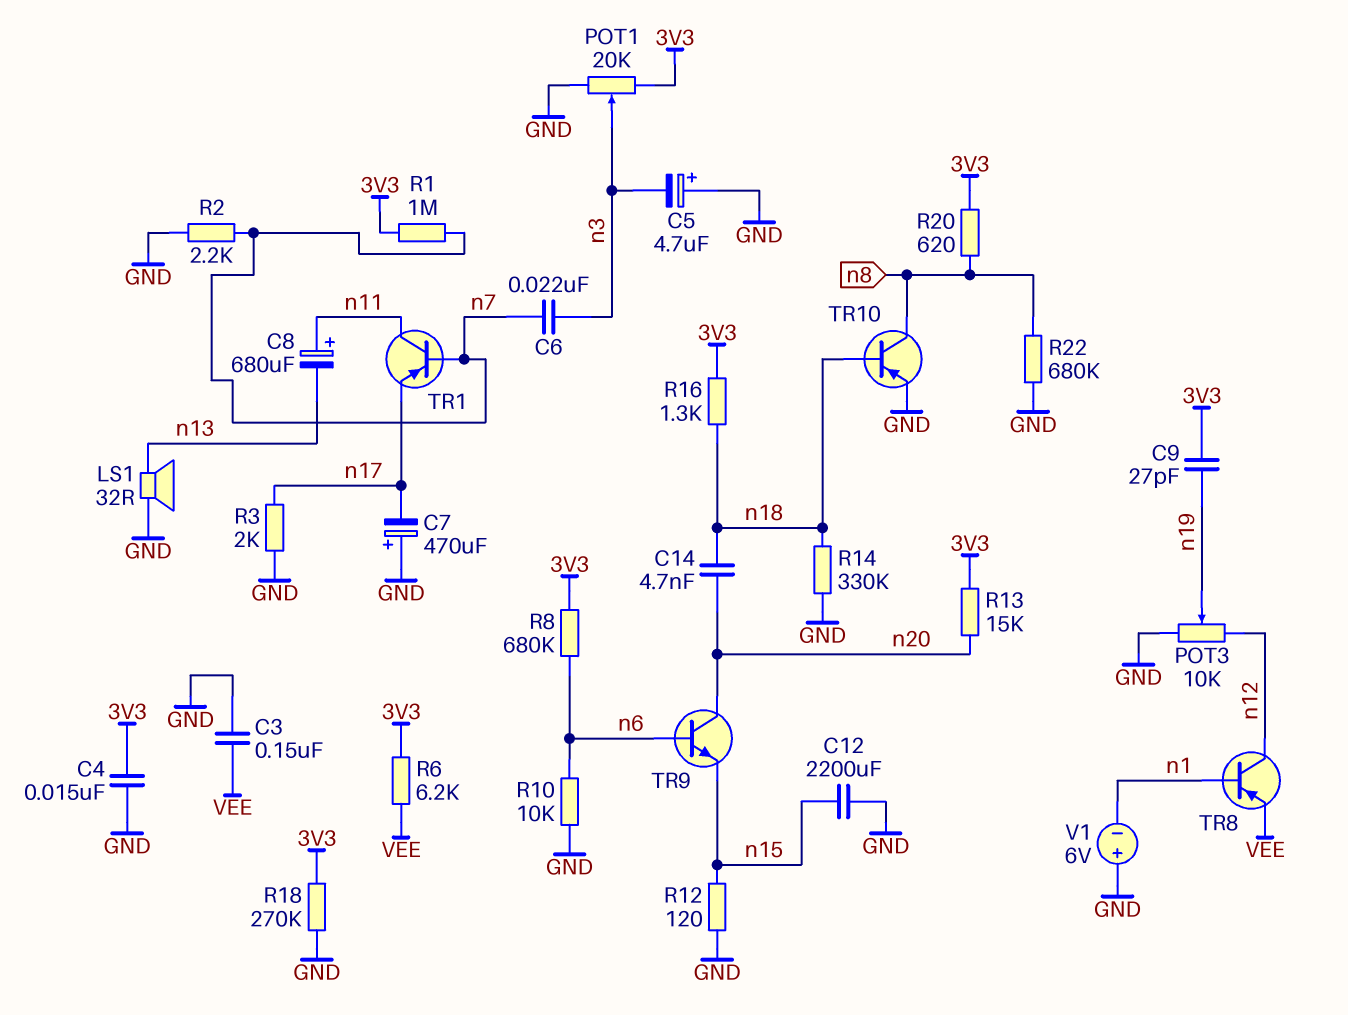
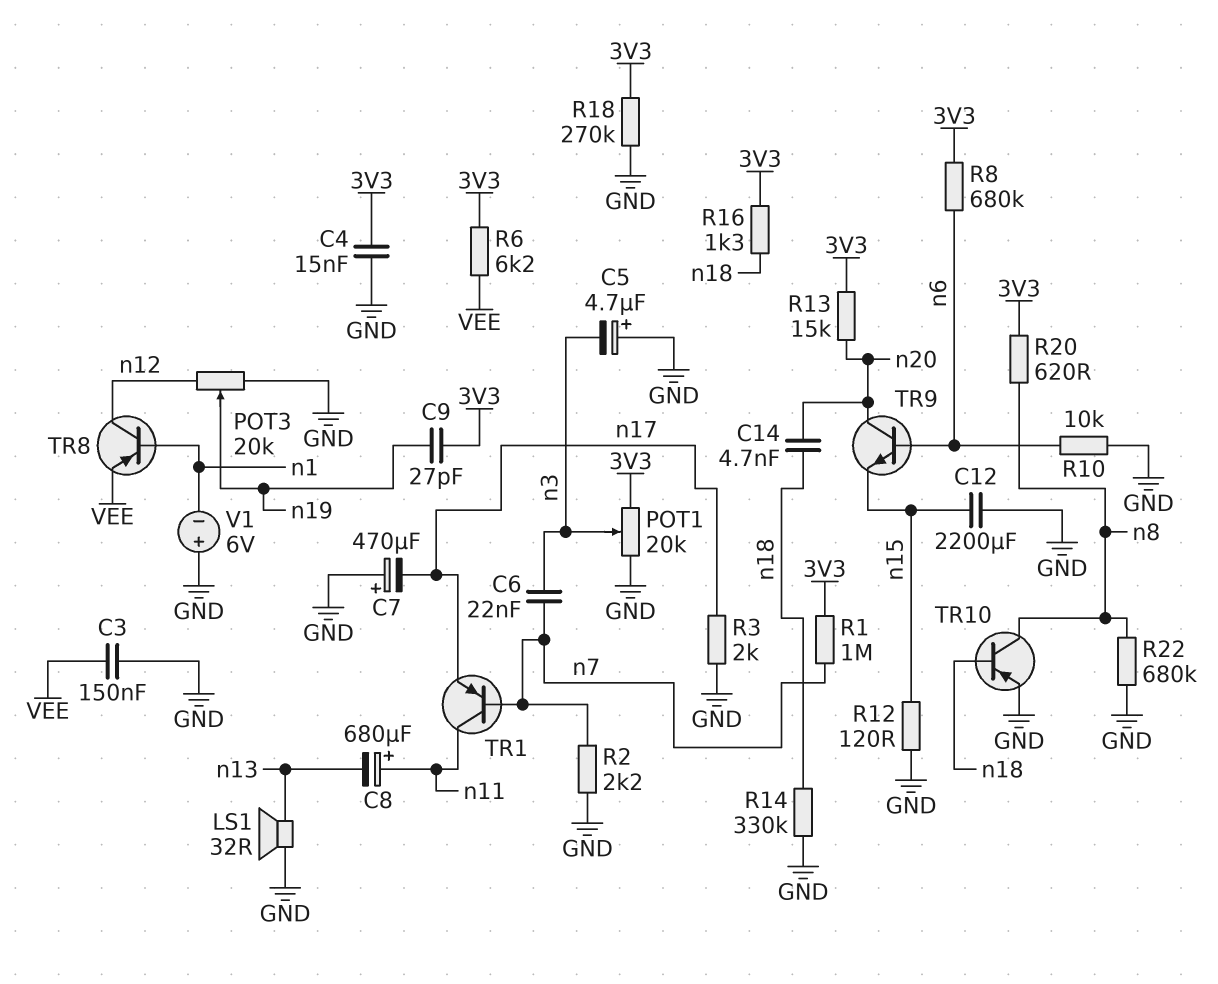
POT3: 10k (GND, n12, wiper n19) -> 20k (GND, n12, wiper n19)

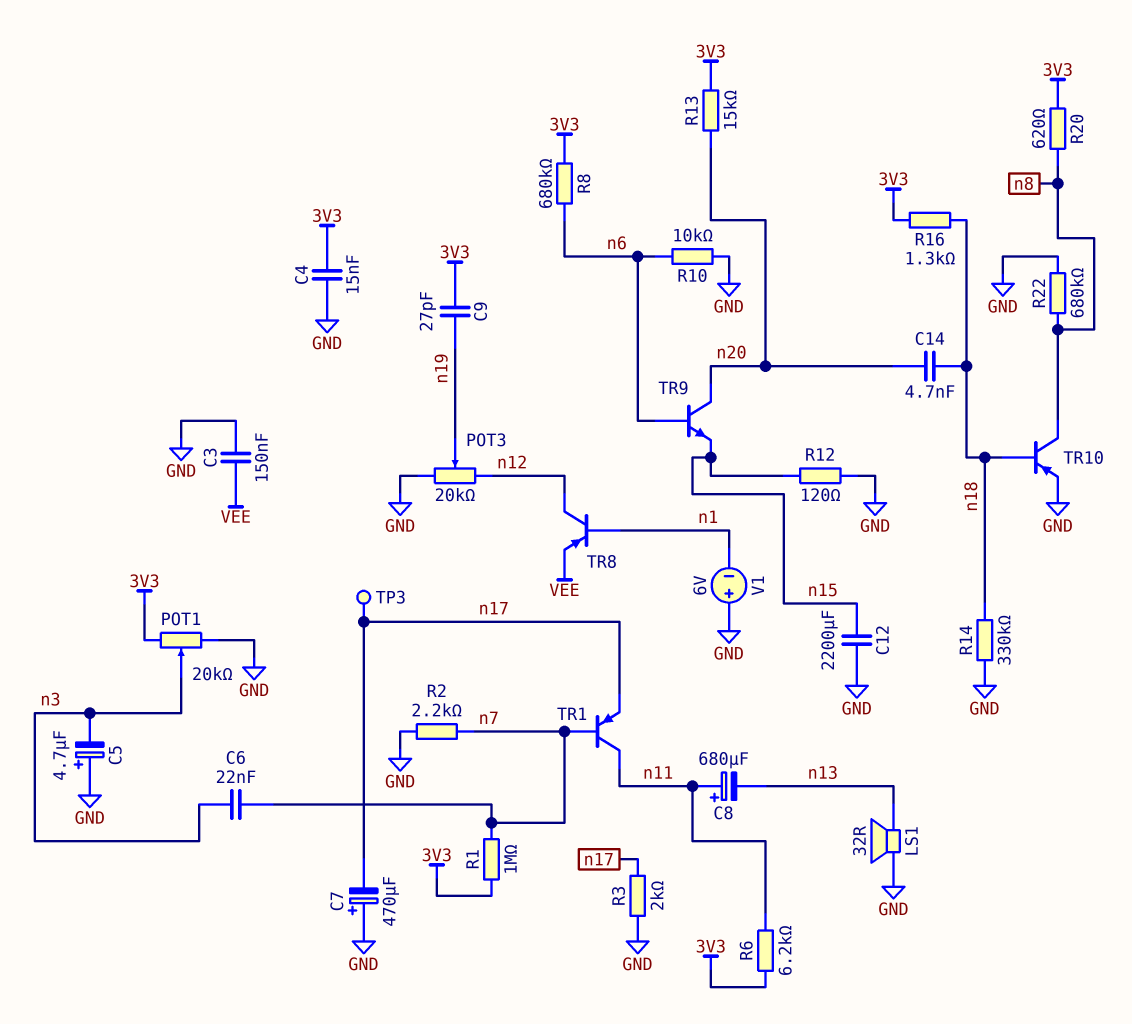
R6: 6.2k (3V3, VEE) -> 6.2k (3V3, n11)
R18: 270k (3V3, GND) -> none
TP3: none -> test point (n17)

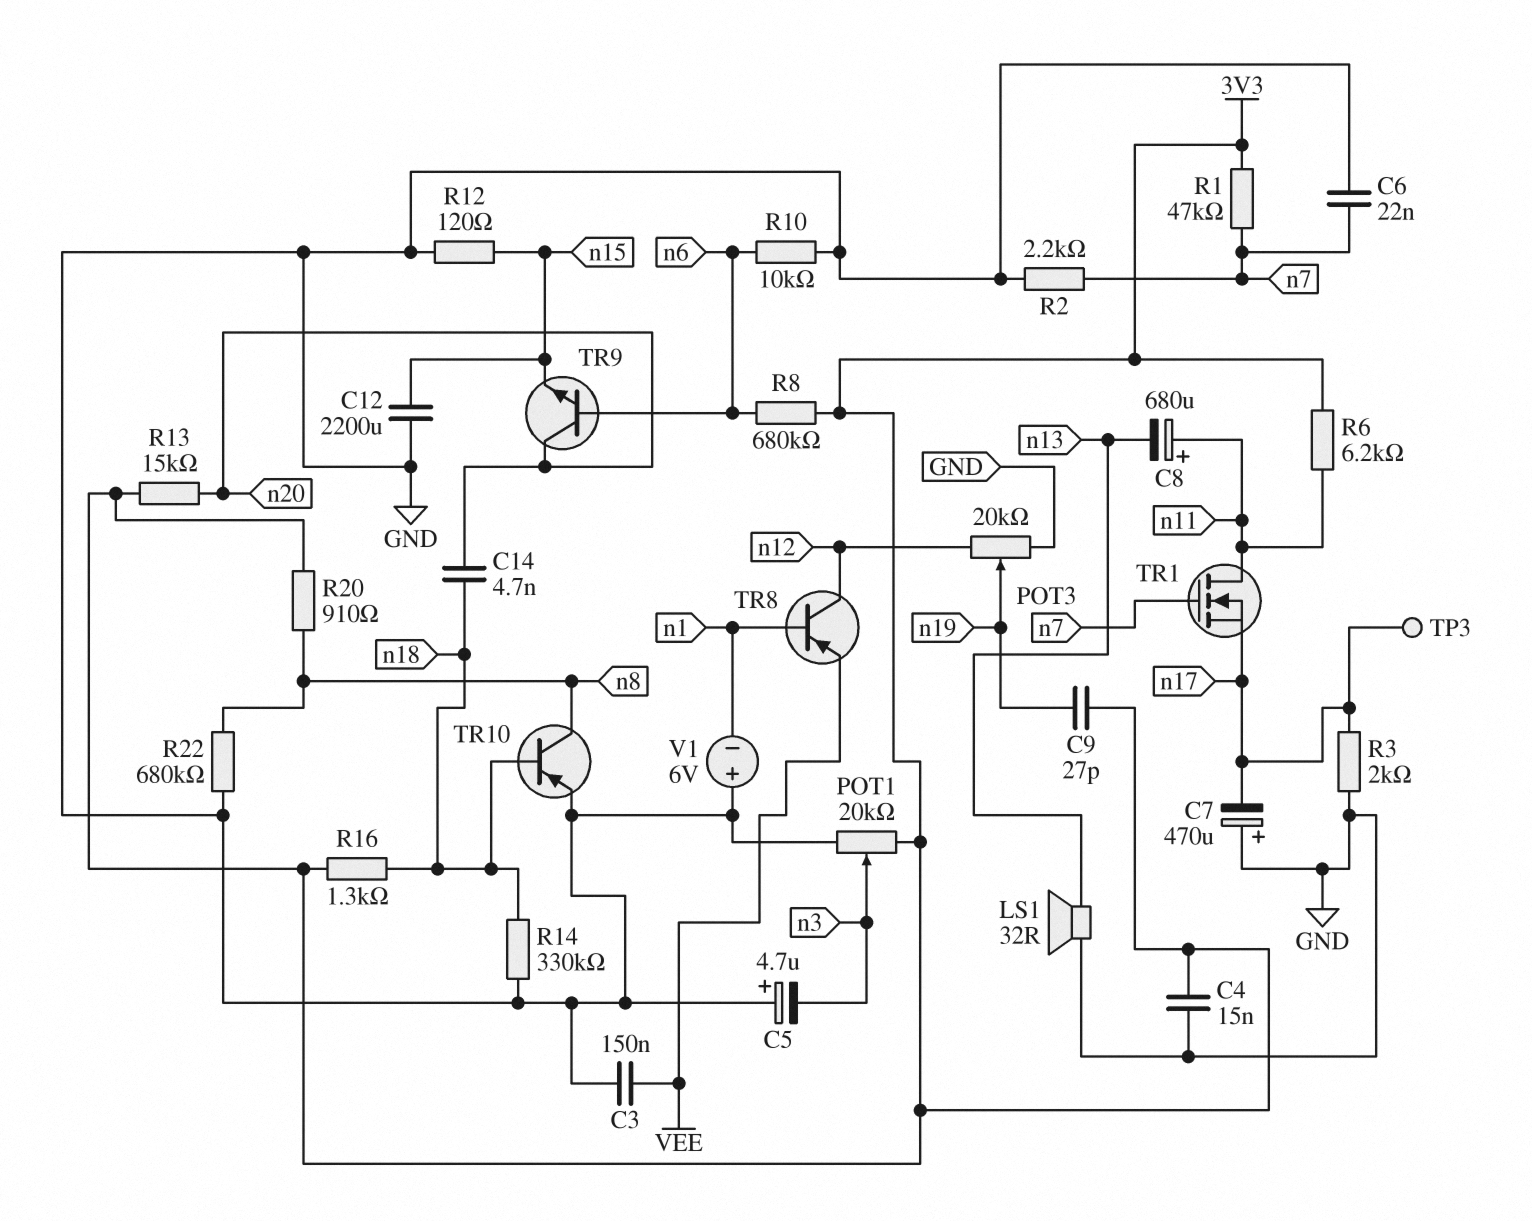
C6: 22nF (n3, n7) -> 22nF (GND, n7)
R1: 1M (3V3, n7) -> 47k (3V3, n7)
R20: 620 (3V3, n8) -> 910 (3V3, n8)
TR1: PNP (B n7, C n11, E n17) -> NMOS (G n7, D n11, S n17)

